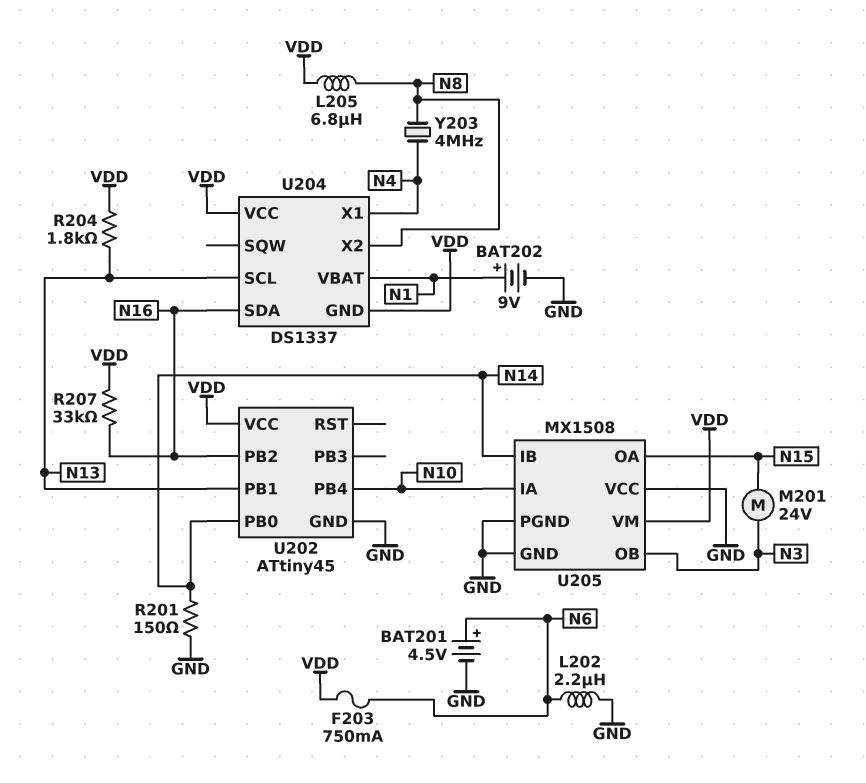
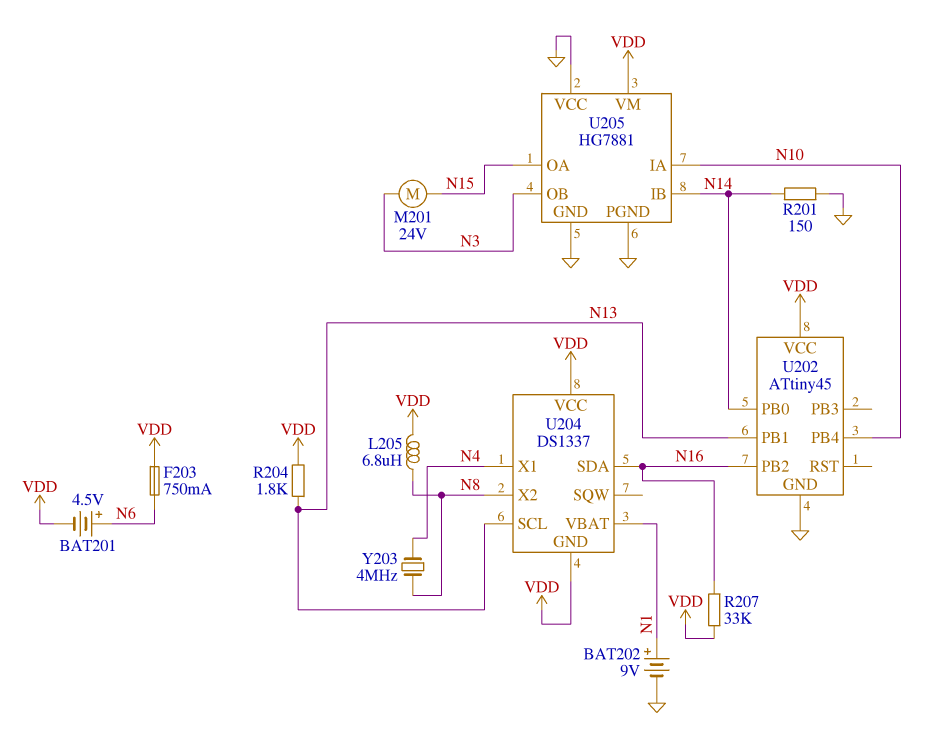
BAT201: 4.5V (plus N6, minus GND) -> 4.5V (plus N6, minus VDD)
L202: 2.2uH (GND, N6) -> none
U205: MX1508 -> HG7881

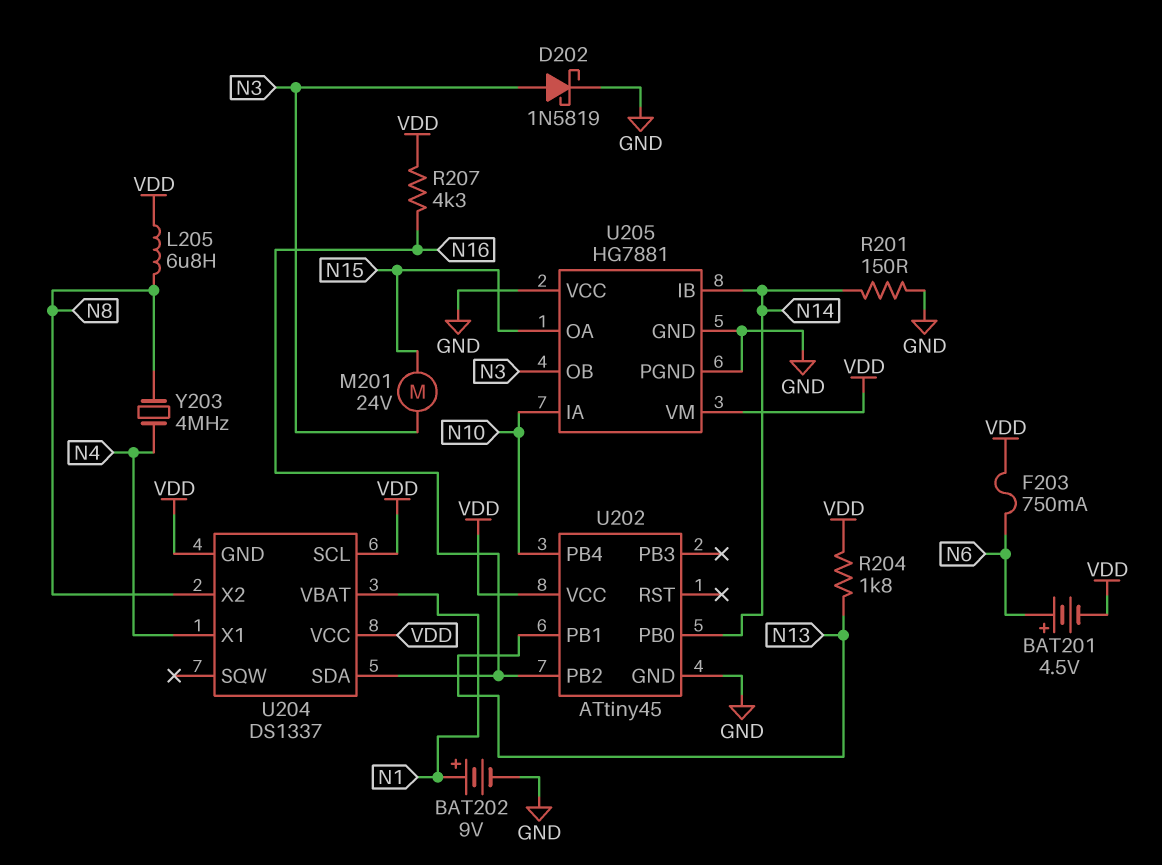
D202: none -> schottky 1N5819 (A N3, K GND)
R207: 33k (N16, VDD) -> 4.3k (N16, VDD)
U204 pin SCL: N13 -> VDD

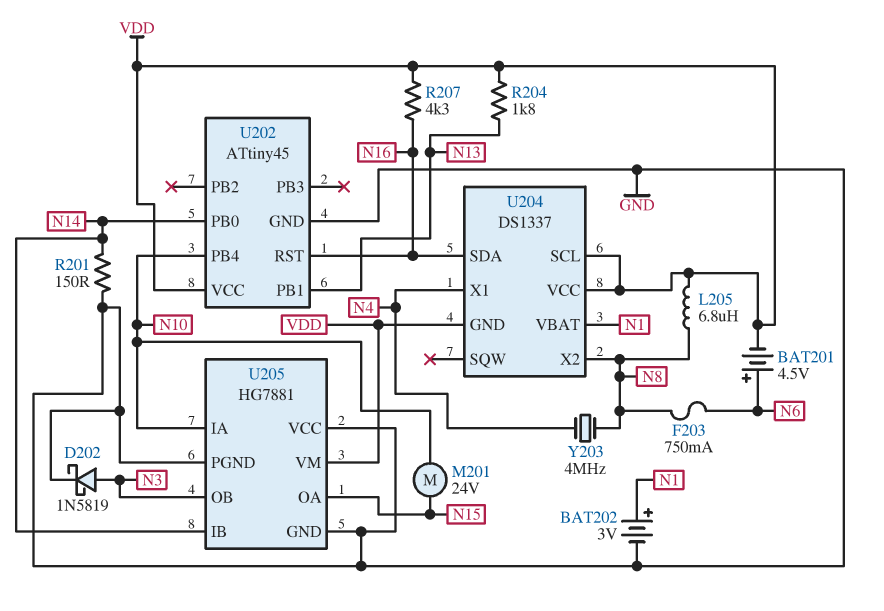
BAT202: 9V (plus N1, minus GND) -> 3V (plus N1, minus GND)
F203: 750mA (N6, VDD) -> 750mA (N6, N8)
M201: motor 24V (N3, N15) -> motor 24V (N10, N15)
U202 pin PB2: N16 -> none
U202 pin RST: none -> N16

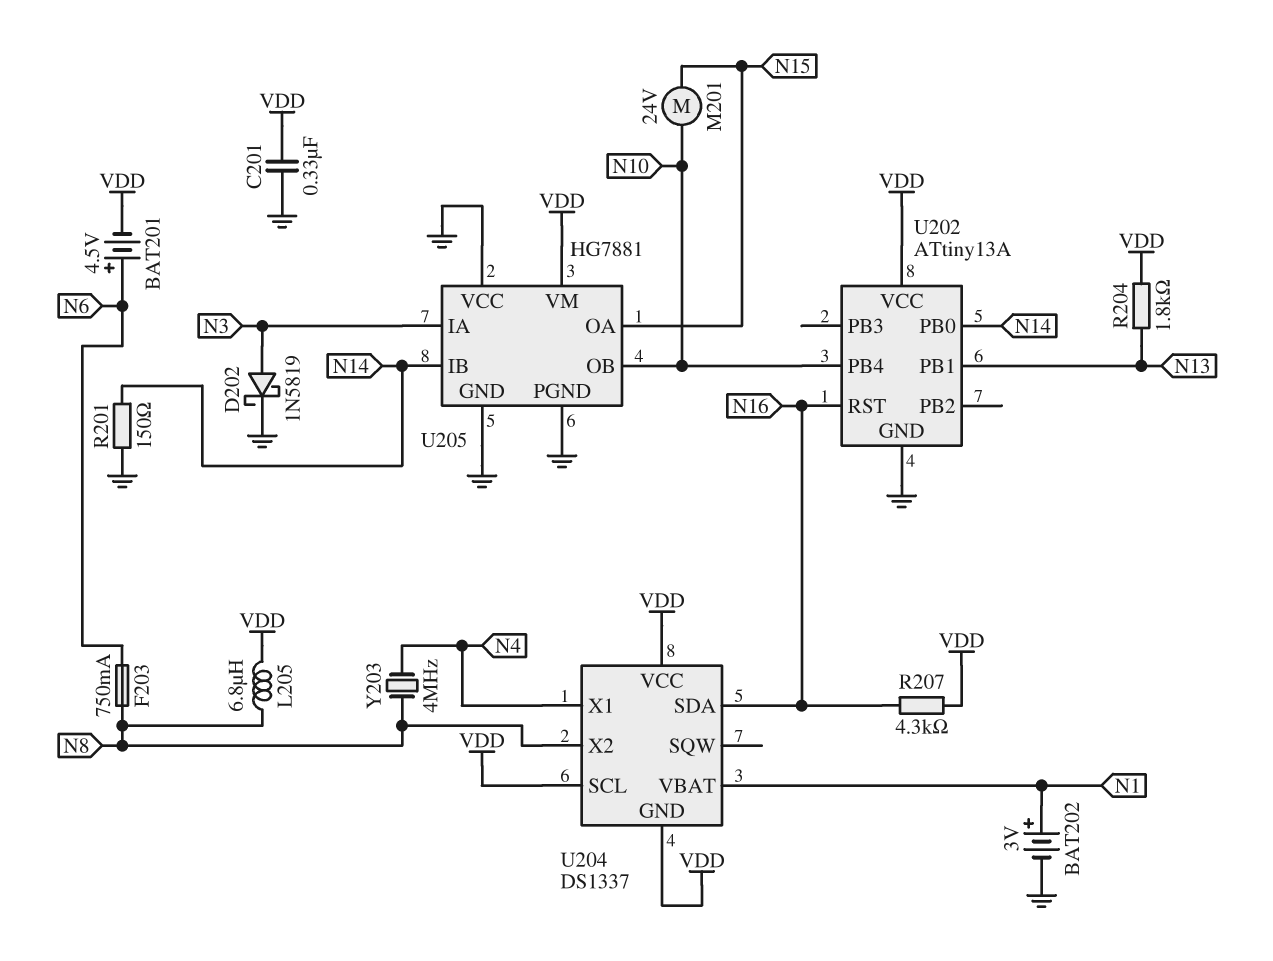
C201: none -> 330nF (GND, VDD)
U202: ATtiny45 -> ATtiny13A
U205 pin IA: N10 -> N3
U205 pin OB: N3 -> N10

